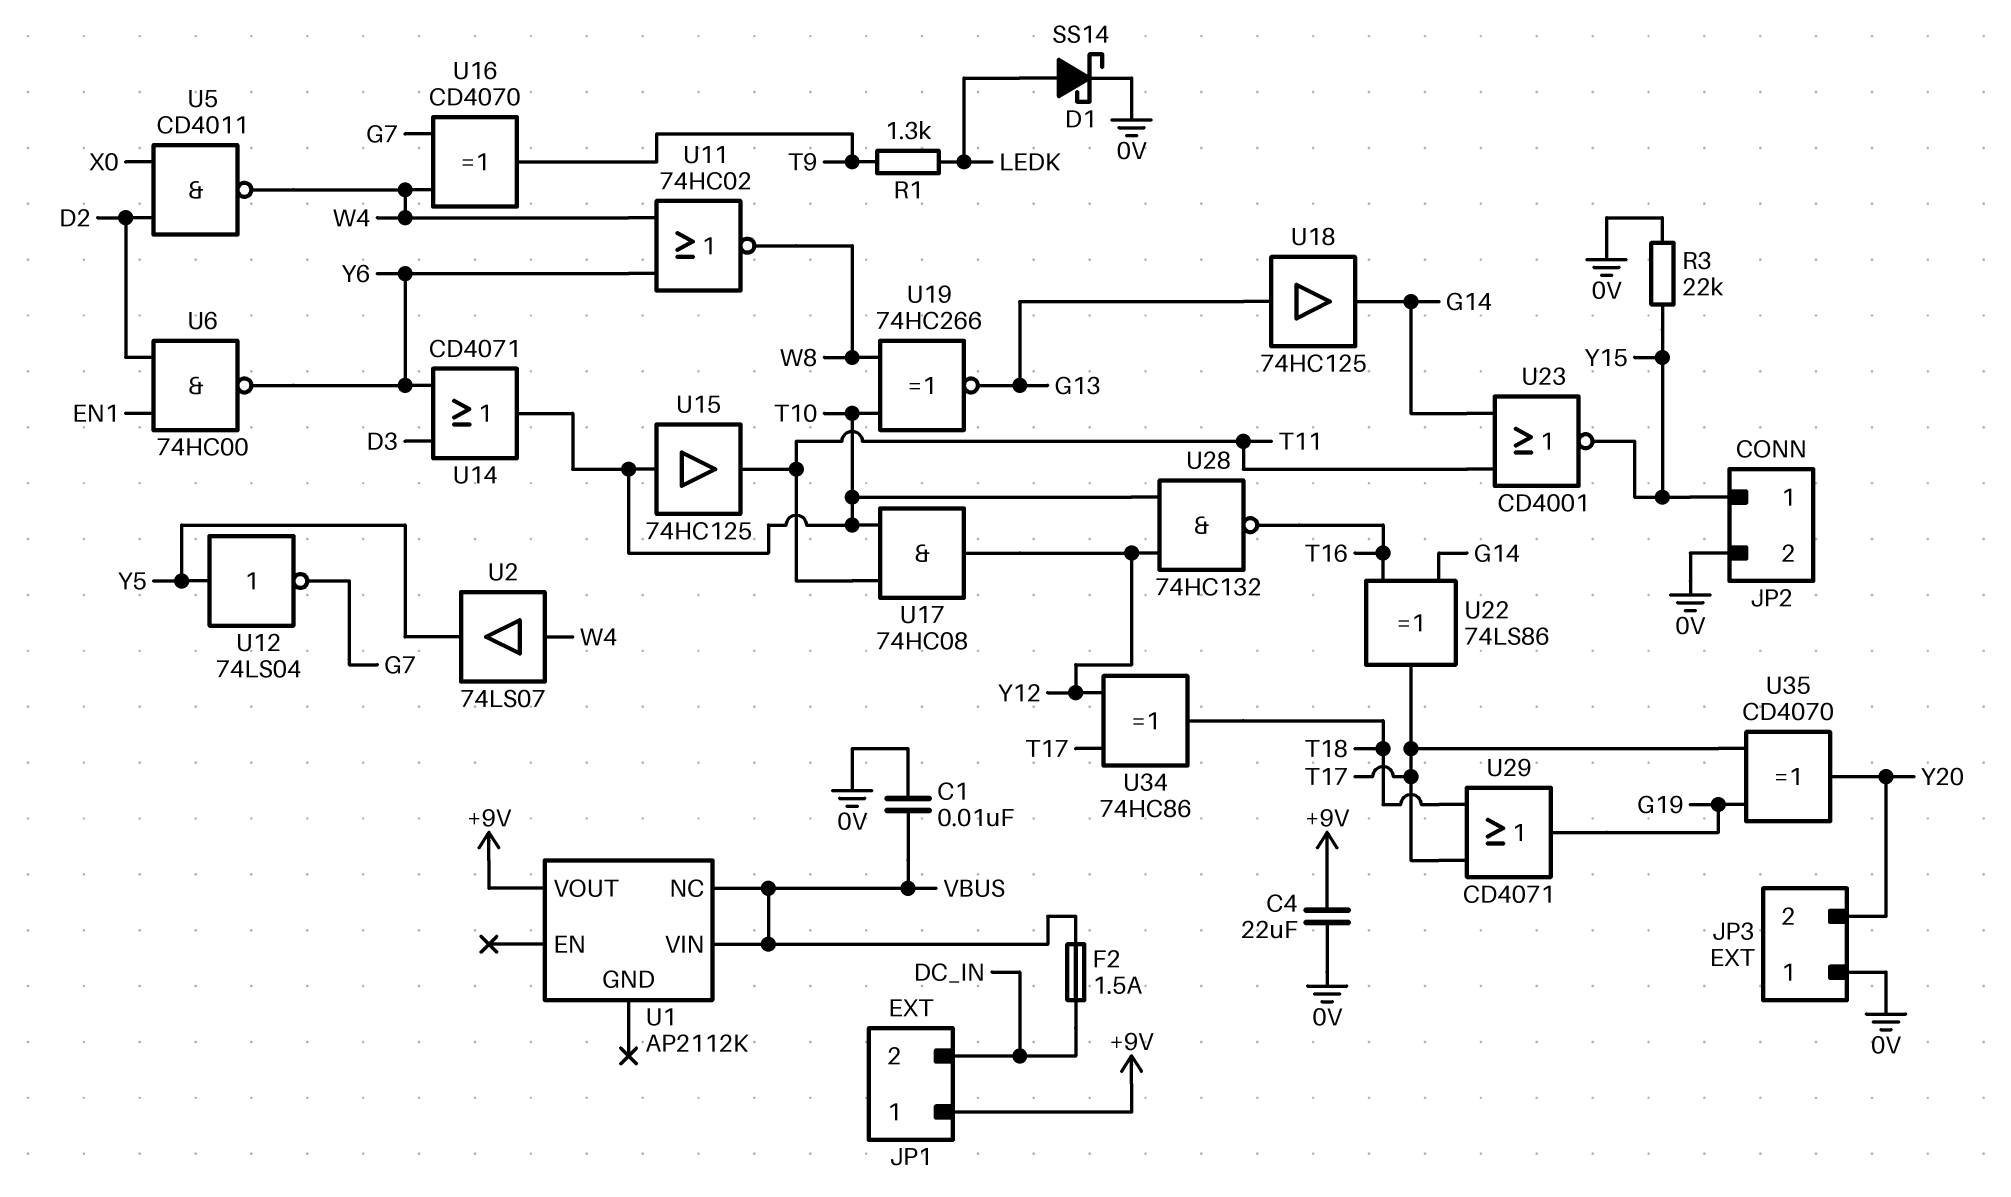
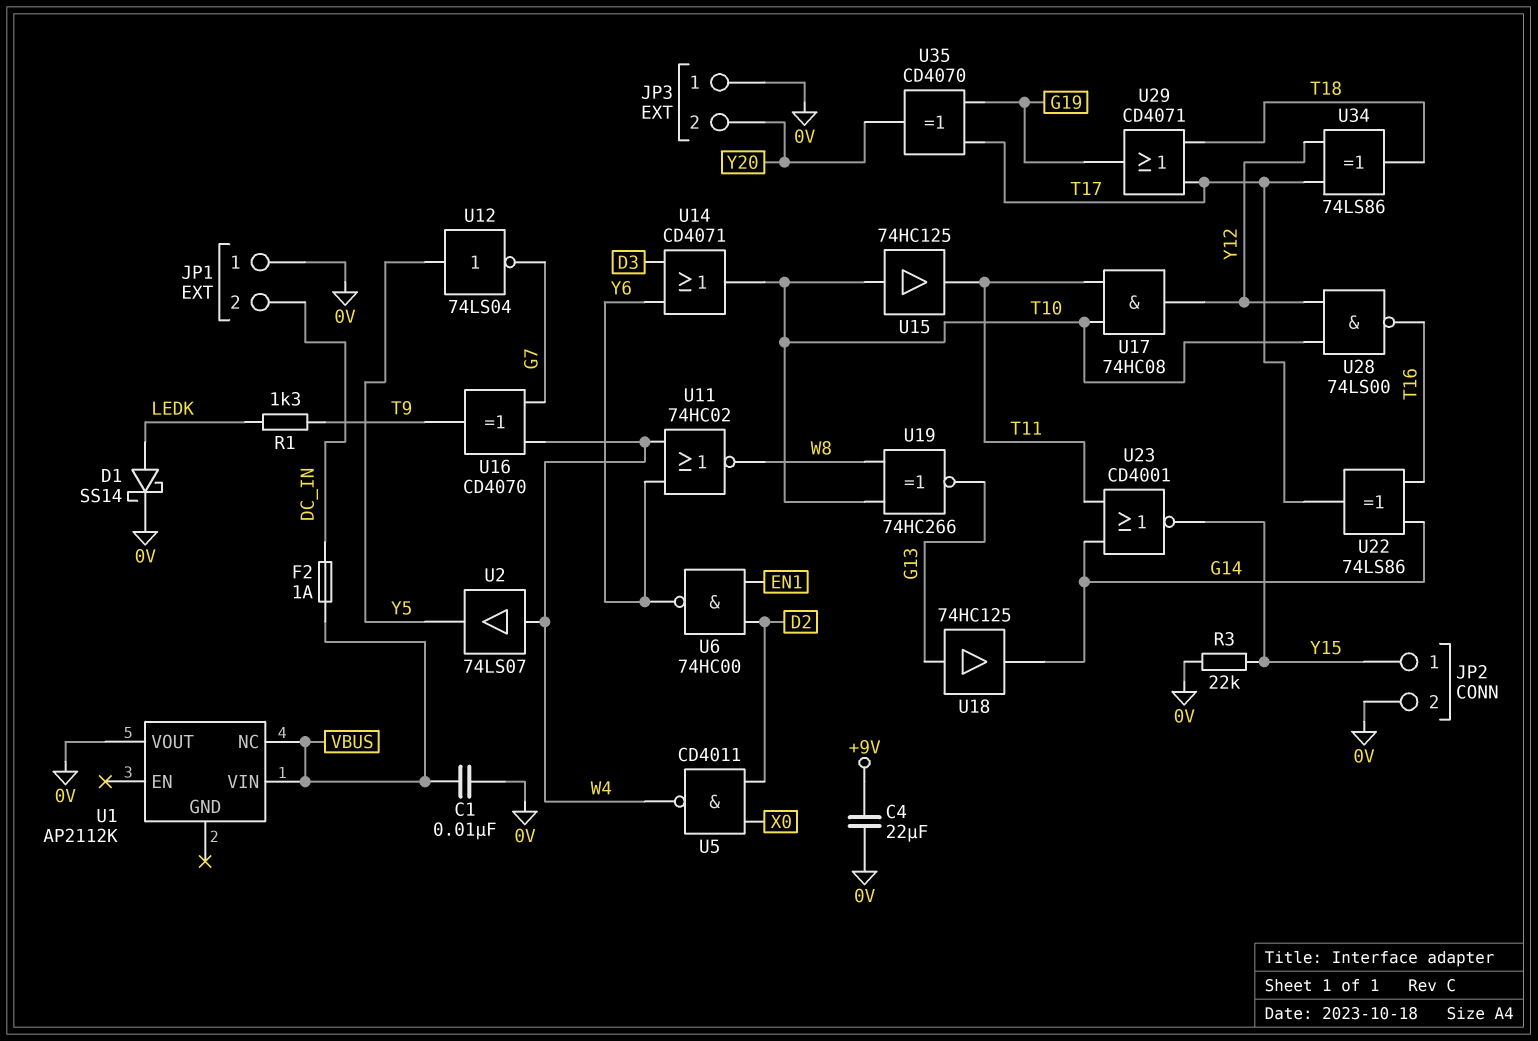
F2: 1.5A (DC_IN, VBUS) -> 1A (DC_IN, VBUS)
JP1 pin 1: +9V -> 0V
U1 pin VOUT: +9V -> 0V
U28: NAND 74HC132 (in T10, in Y12, out T16) -> NAND 74LS00 (in T10, in Y12, out T16)
U34: XOR 74HC86 (in T17, in Y12, out T18) -> XOR 74LS86 (in T17, in Y12, out T18)

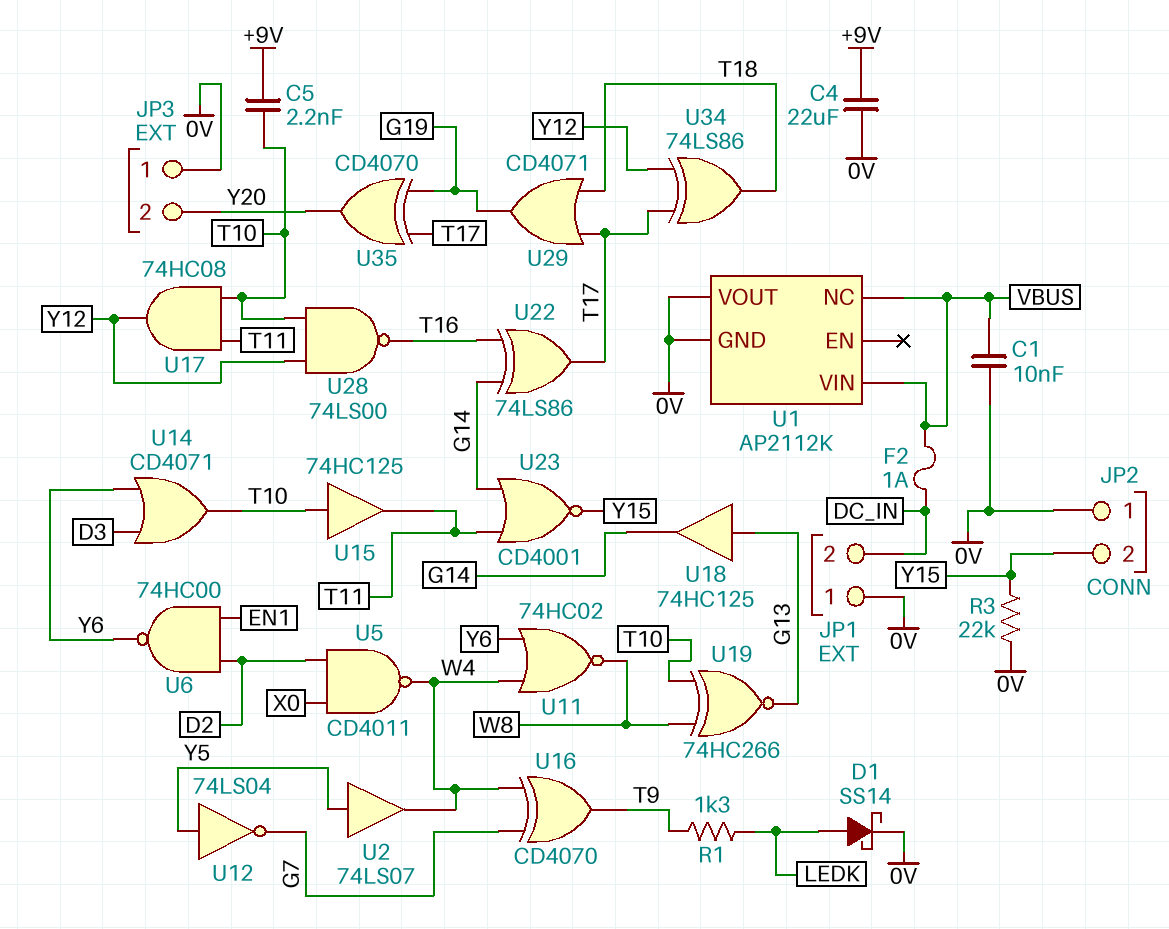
C5: none -> 2.2nF (+9V, T10)
JP2 pin 1: Y15 -> 0V
JP2 pin 2: 0V -> Y15
U1 pin GND: none -> 0V
U2: buffer 74LS07 (in W4, out Y5) -> buffer 74LS07 (in Y5, out W4)

